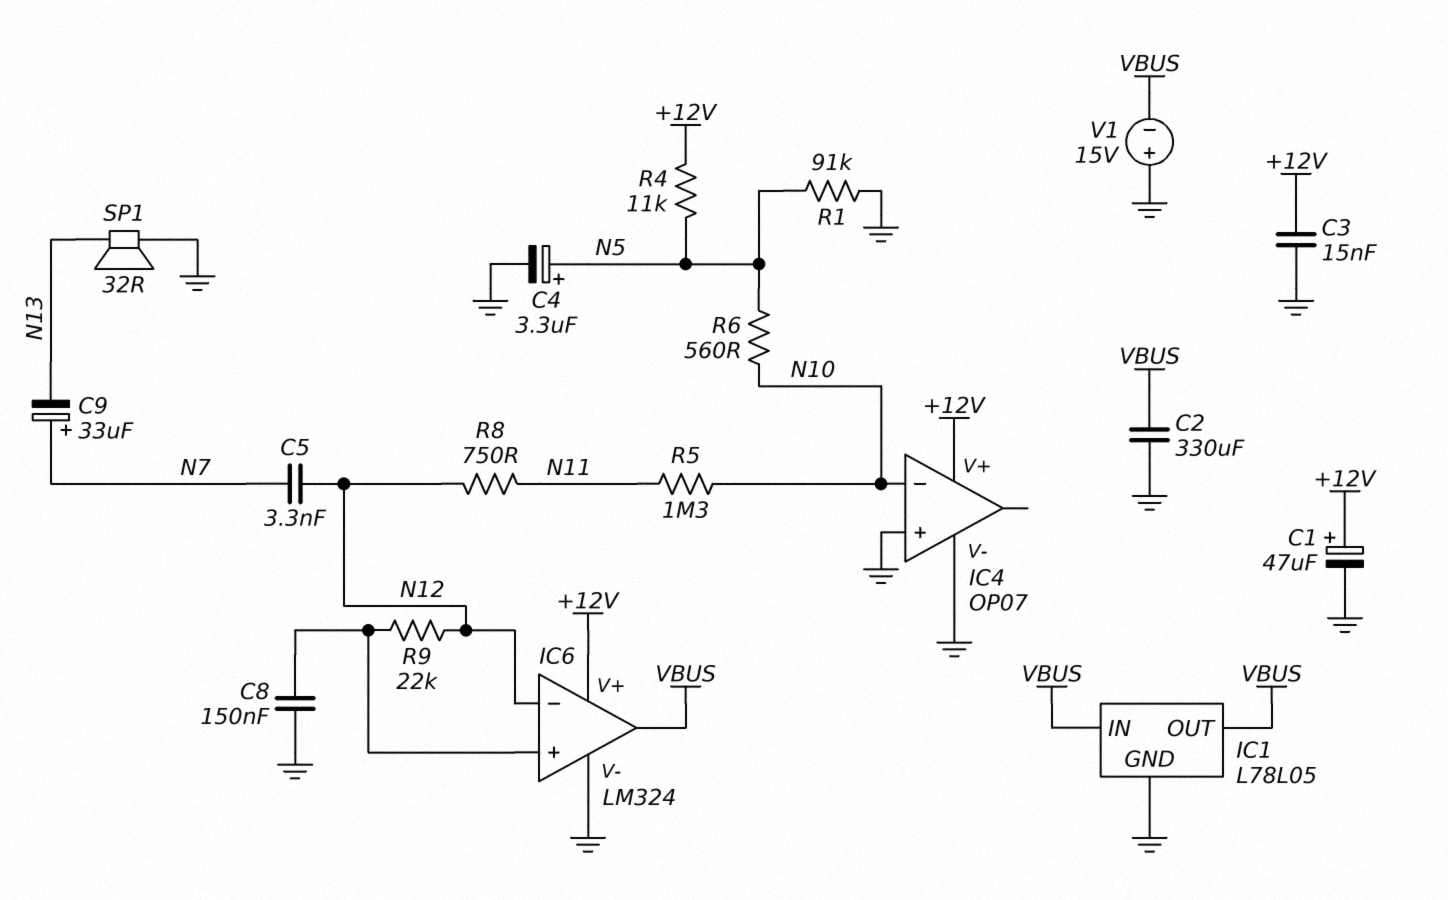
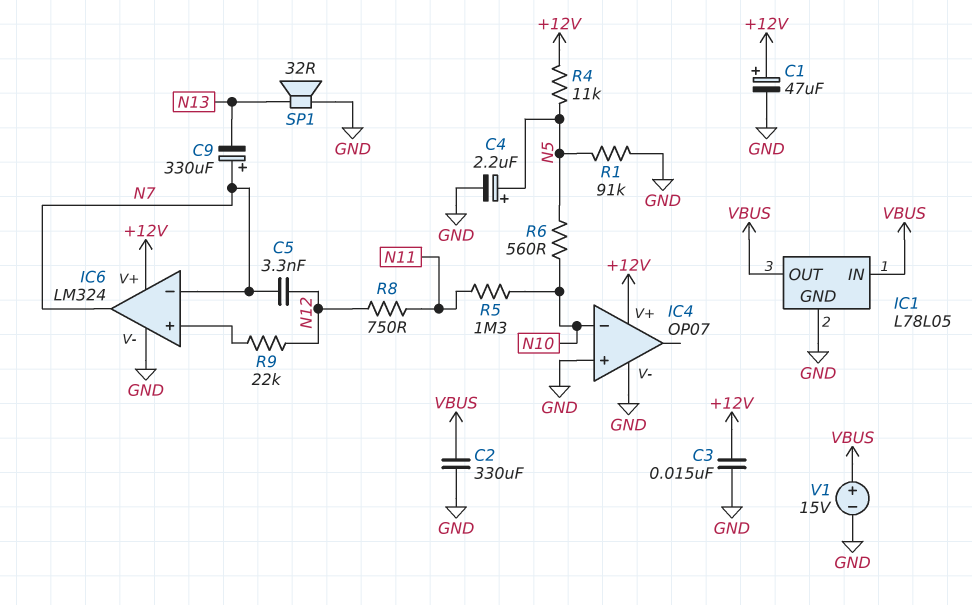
C4: 3.3uF (plus N5, minus GND) -> 2.2uF (plus N5, minus GND)
C8: 150nF (GND, IC6/in+) -> none
C9: 33uF (plus N7, minus N13) -> 330uF (plus N7, minus N13)
IC6 pin in-: N12 -> N7
IC6 pin out: VBUS -> N7
V1: 15V (plus GND, minus VBUS) -> 15V (plus VBUS, minus GND)

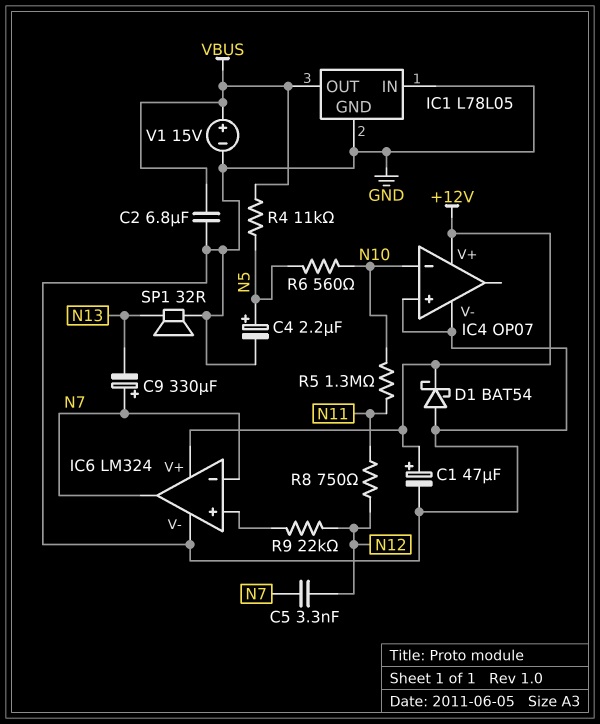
C2: 330uF (GND, VBUS) -> 6.8uF (GND, VBUS)
C3: 15nF (+12V, GND) -> none
D1: none -> schottky BAT54 (A GND, K +12V)
IC1 pin IN: VBUS -> GND
R1: 91k (GND, N5) -> none
R4: 11k (+12V, N5) -> 11k (N5, VBUS)

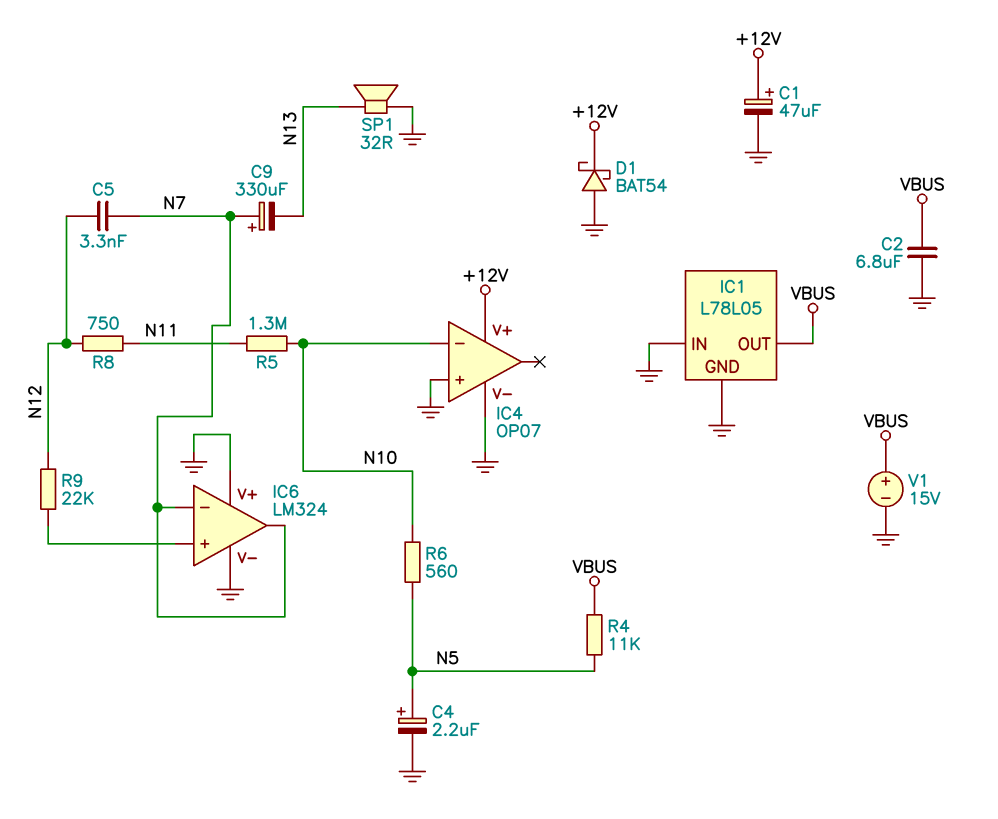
IC6 pin V+: +12V -> GND

